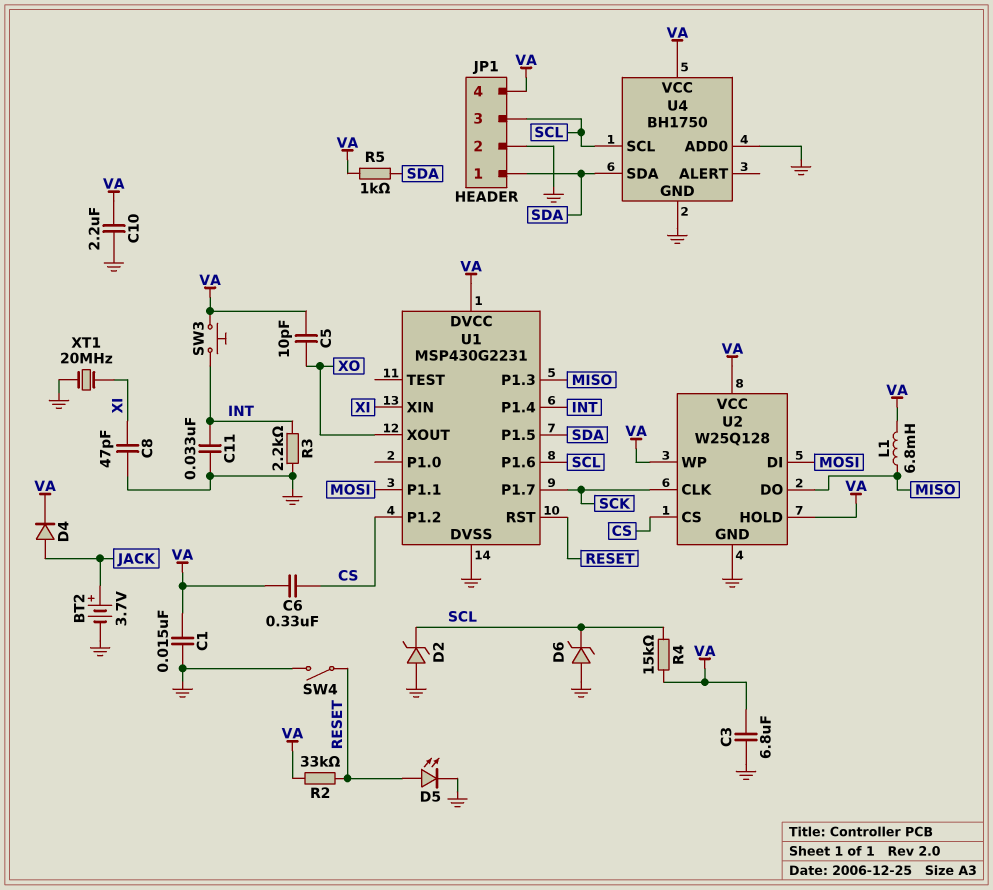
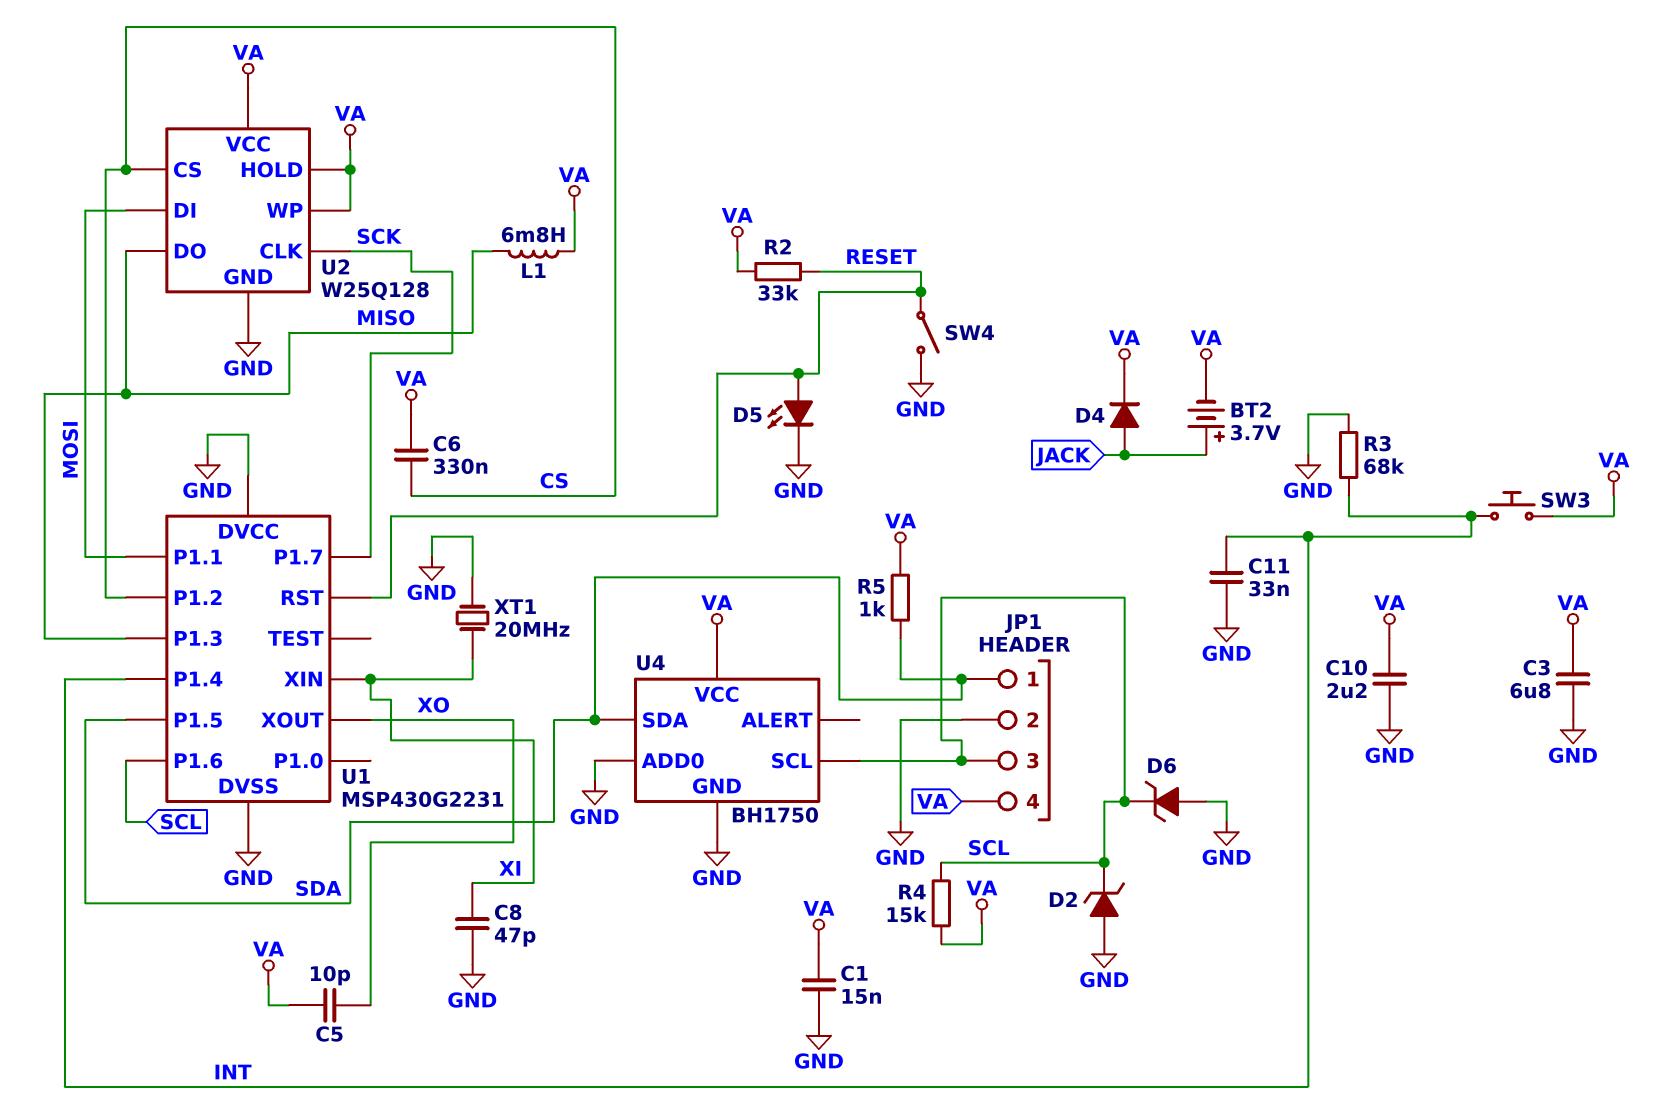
BT2: 3.7V (plus JACK, minus GND) -> 3.7V (plus JACK, minus VA)
R3: 2.2k (GND, INT) -> 68k (GND, INT)
U1 pin DVCC: VA -> GND

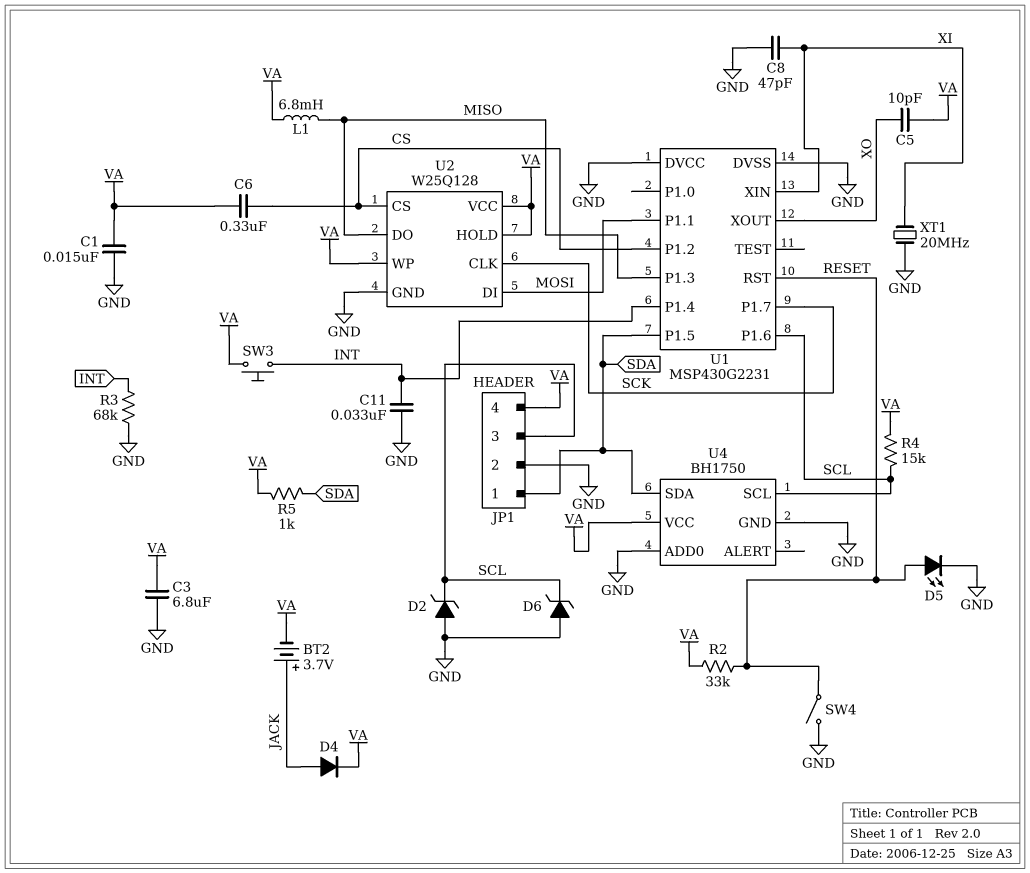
C10: 2.2uF (GND, VA) -> none

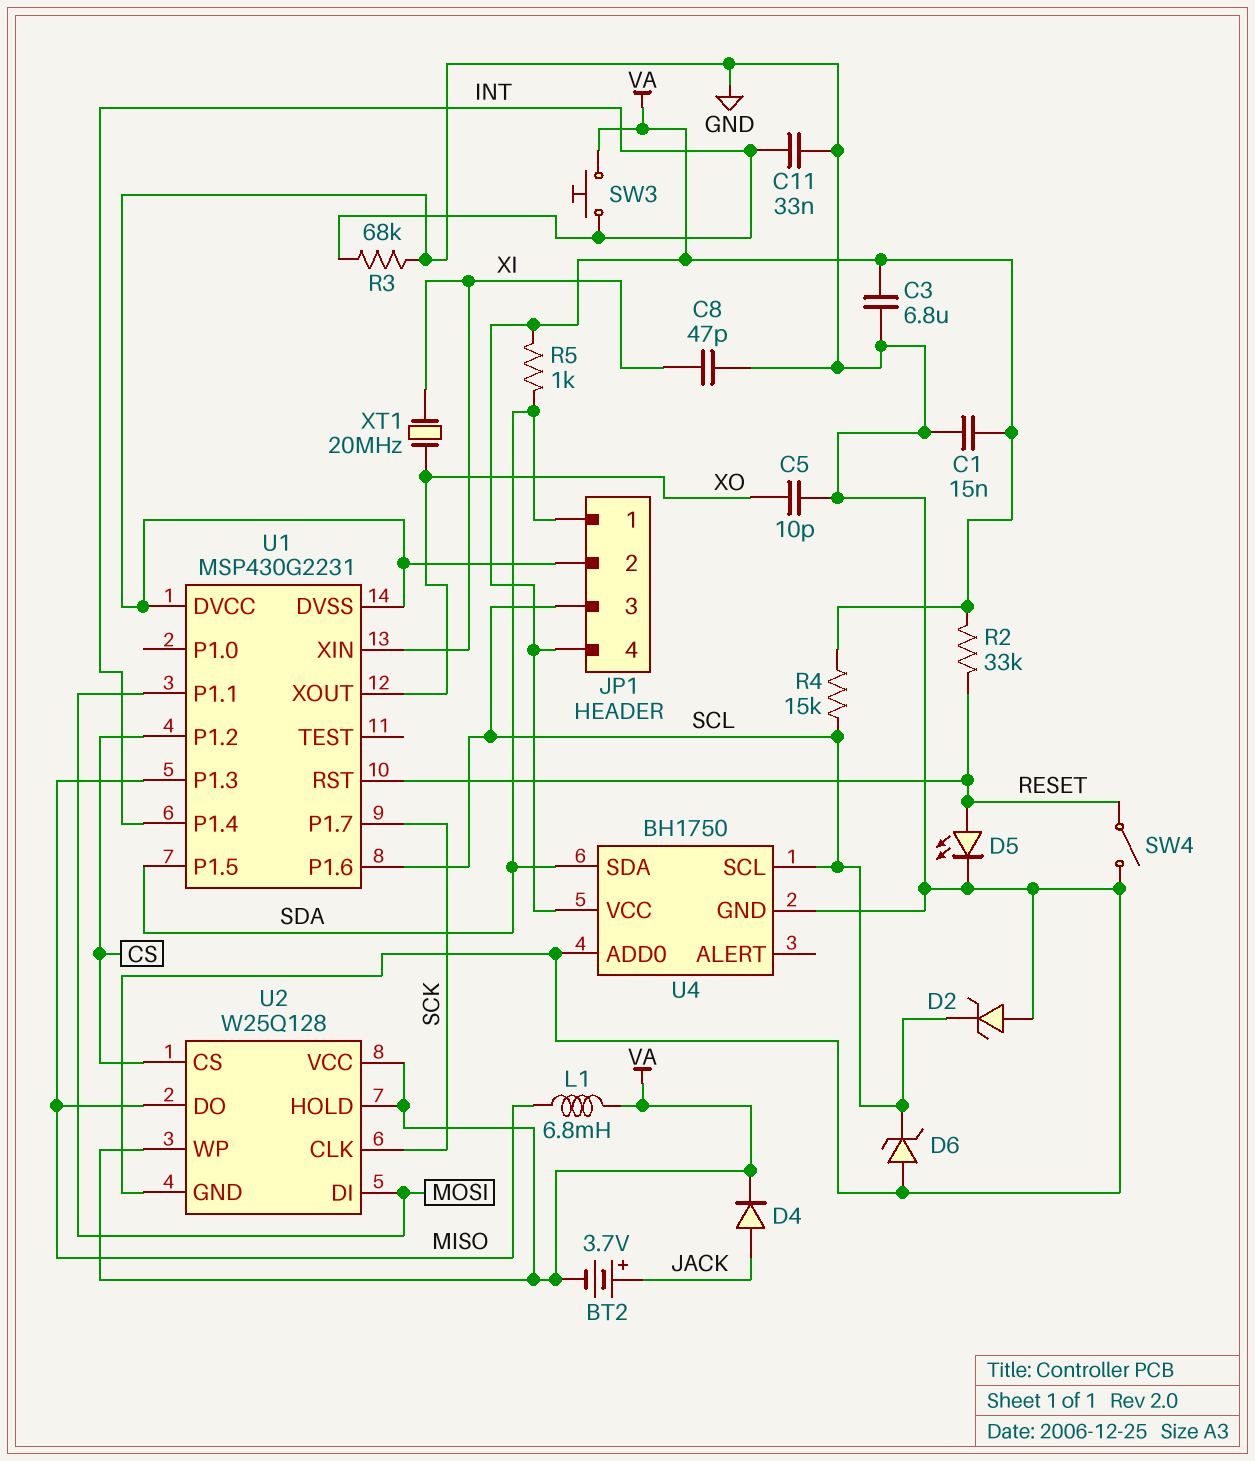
C5: 10pF (VA, XO) -> 10pF (GND, XO)
C6: 330nF (CS, VA) -> none
XT1: 20MHz (GND, XI) -> 20MHz (XI, XO)

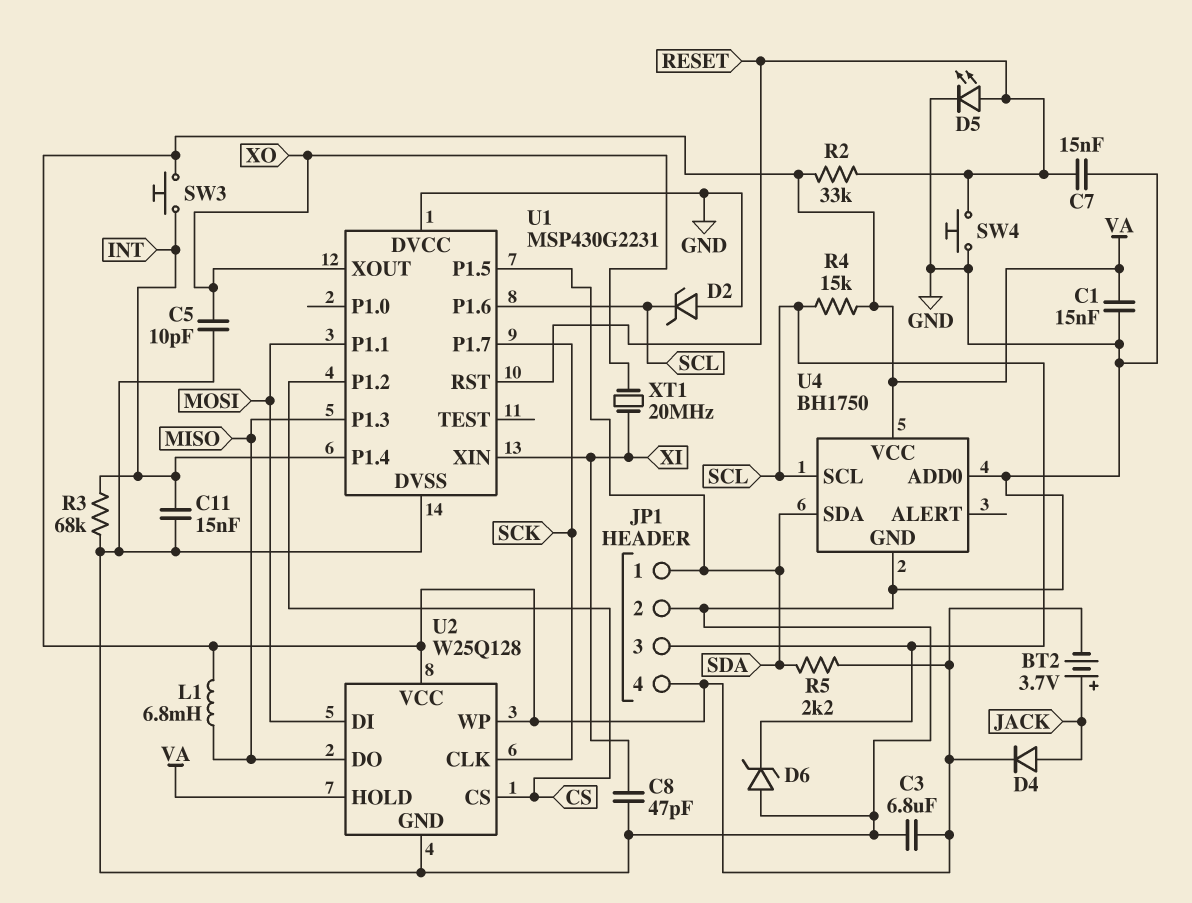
C7: none -> 15nF (GND, RESET)
C11: 33nF (GND, INT) -> 15nF (GND, INT)
R5: 1k (SDA, VA) -> 2.2k (SDA, VA)
SW4: switch (GND, RESET) -> button (GND, RESET)

